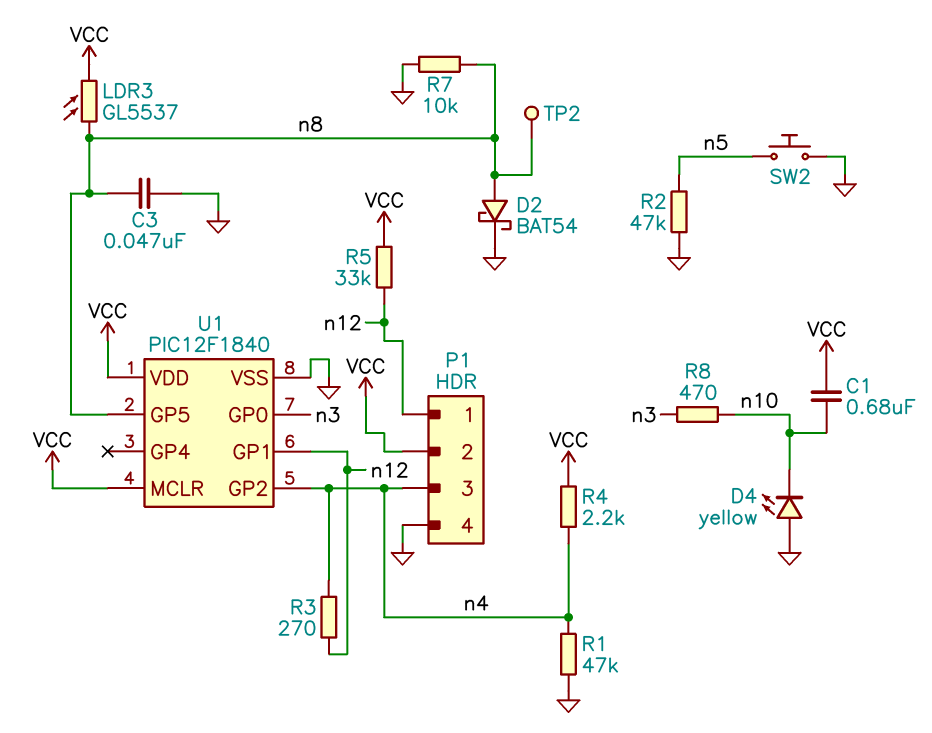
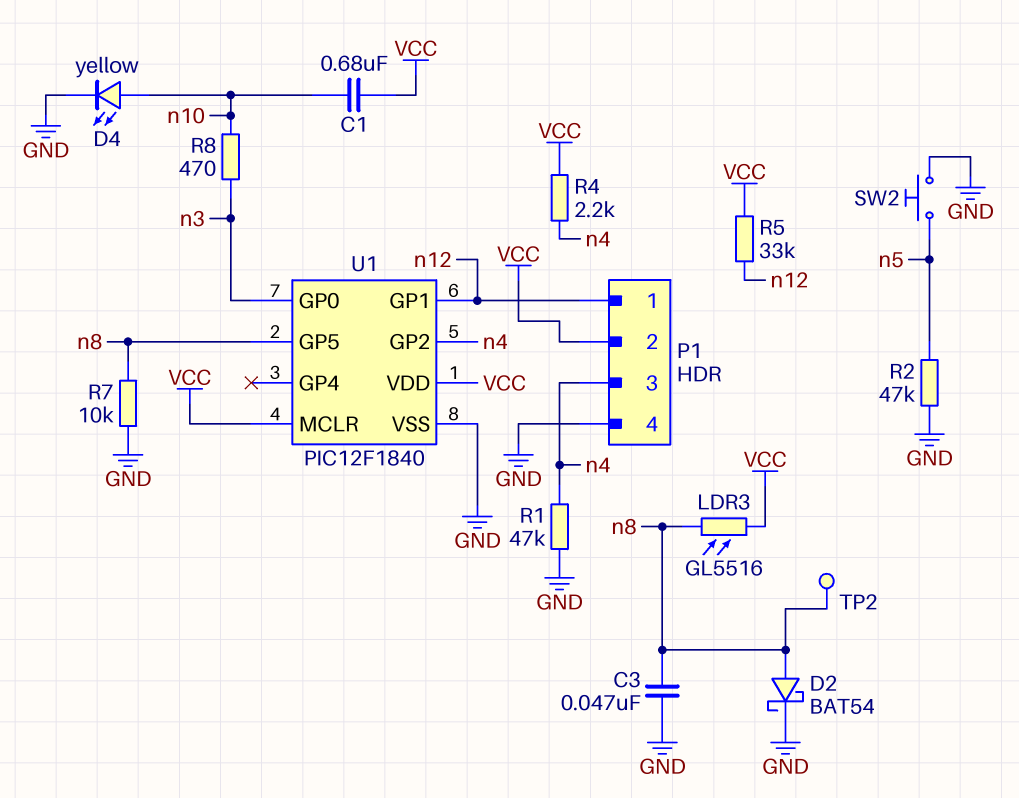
D4: LED yellow (A GND, K n10) -> LED yellow (A n10, K GND)
LDR3: GL5537 (VCC, n8) -> GL5516 (VCC, n8)
R3: 270 (n4, n12) -> none

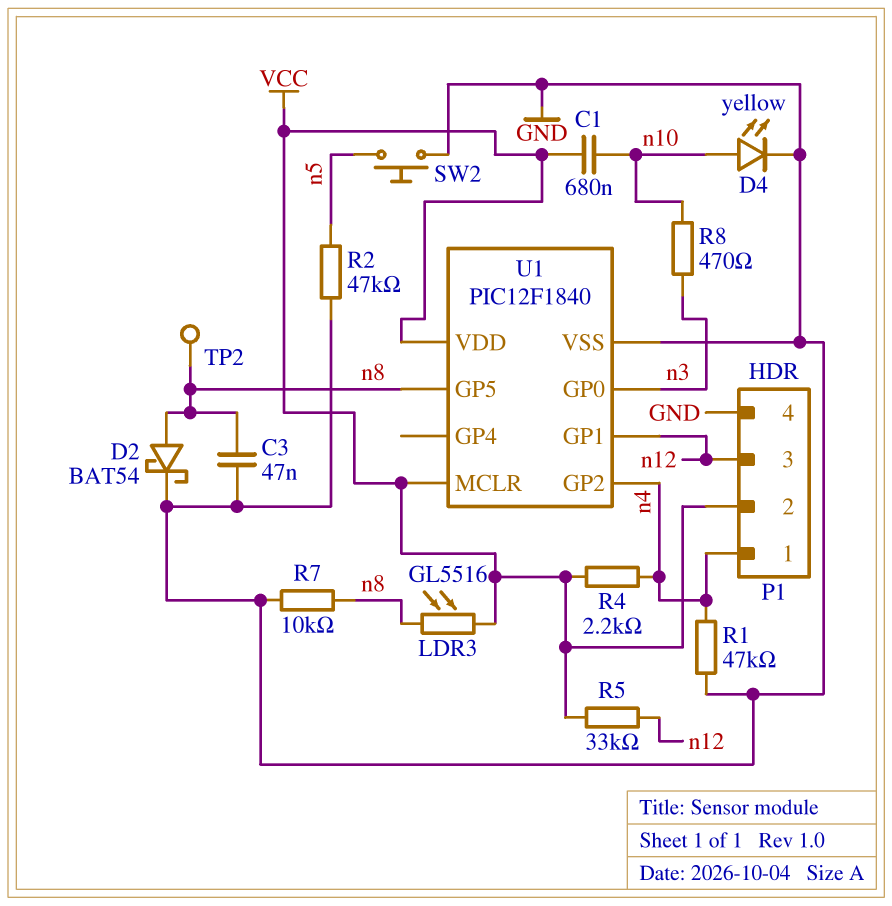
P1 pin 1: n12 -> n4
P1 pin 3: n4 -> n12

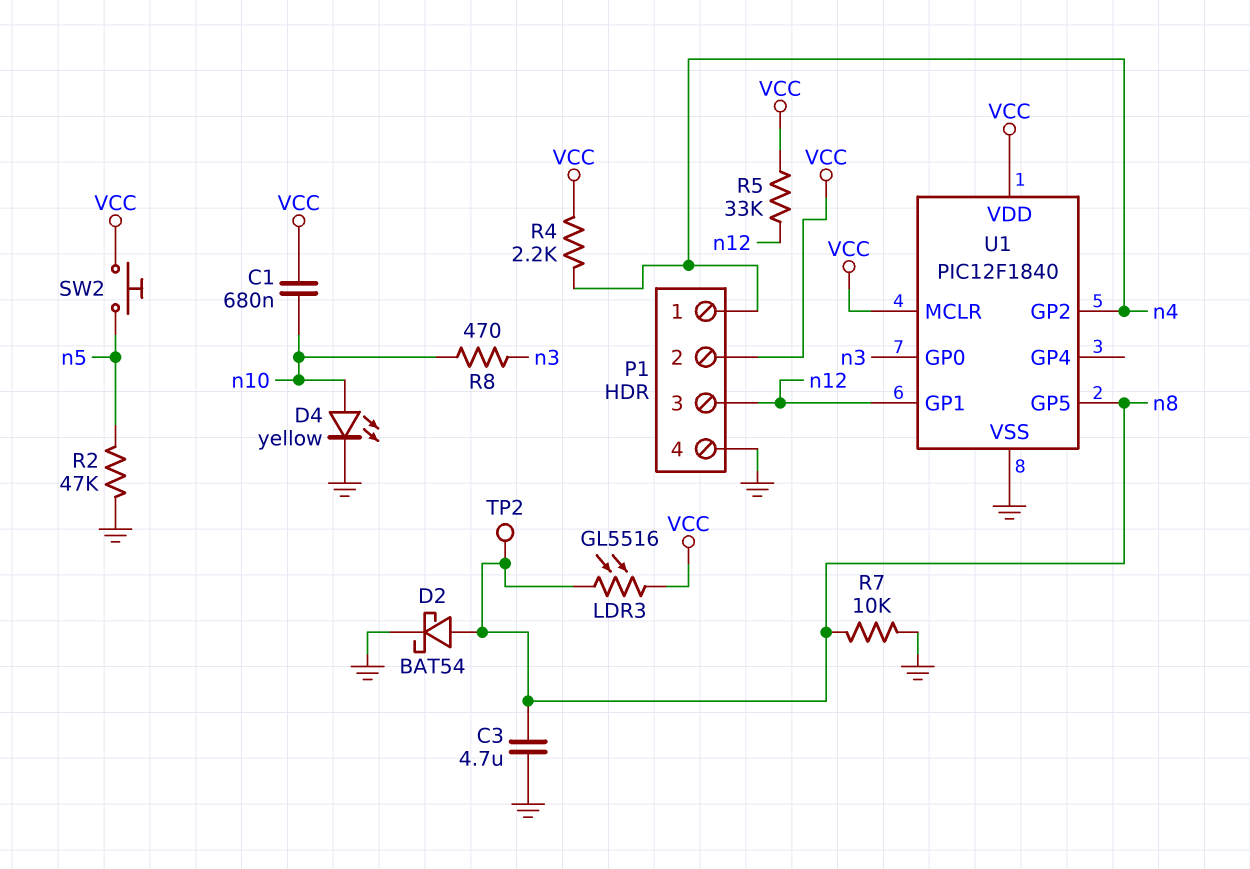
C3: 47nF (GND, n8) -> 4.7uF (GND, n8)
R1: 47k (GND, n4) -> none
SW2: button (GND, n5) -> button (VCC, n5)

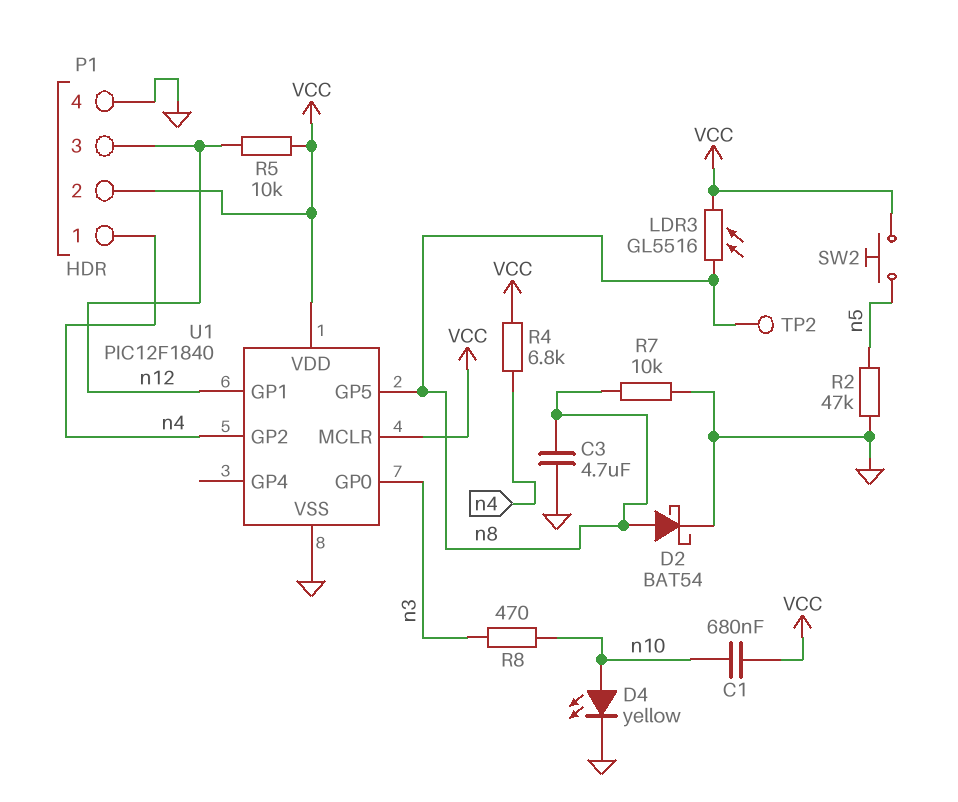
R4: 2.2k (VCC, n4) -> 6.8k (VCC, n4)
R5: 33k (VCC, n12) -> 10k (VCC, n12)

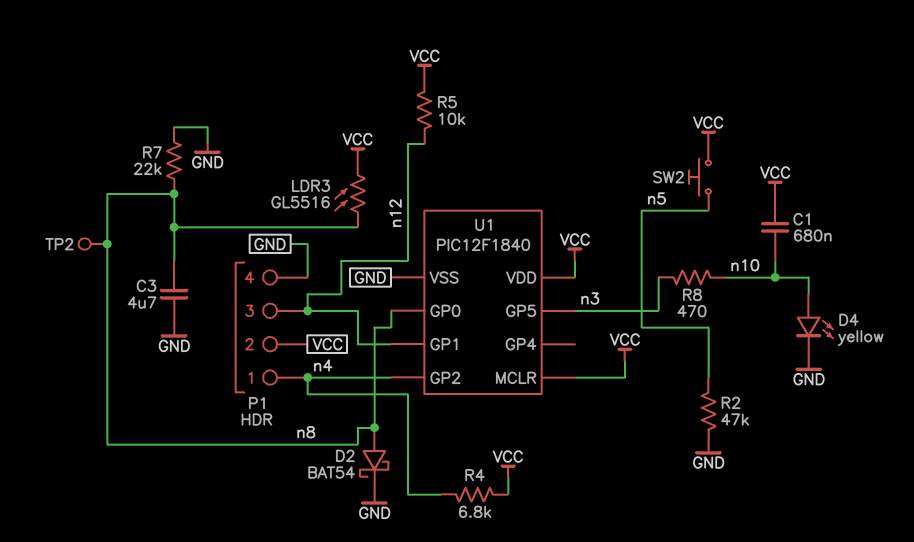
R7: 10k (GND, n8) -> 22k (GND, n8)
U1 pin GP0: n3 -> n8
U1 pin GP5: n8 -> n3

